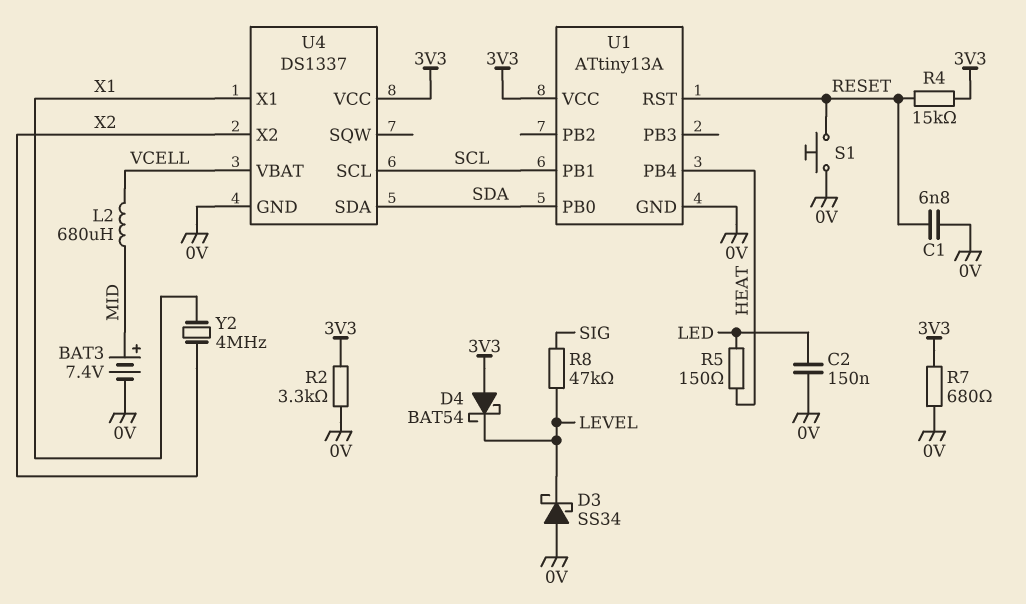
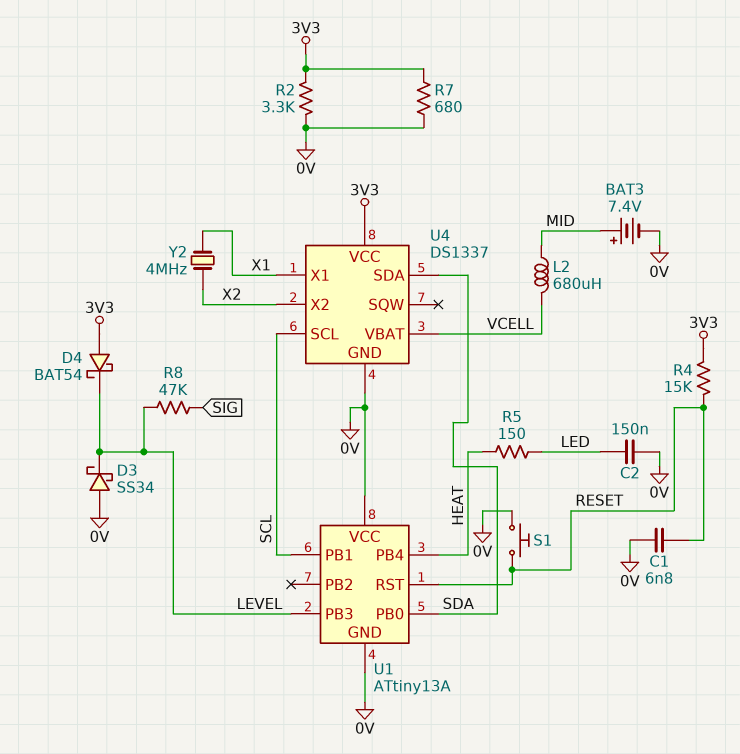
U1 pin PB3: none -> LEVEL
U1 pin VCC: 3V3 -> 0V

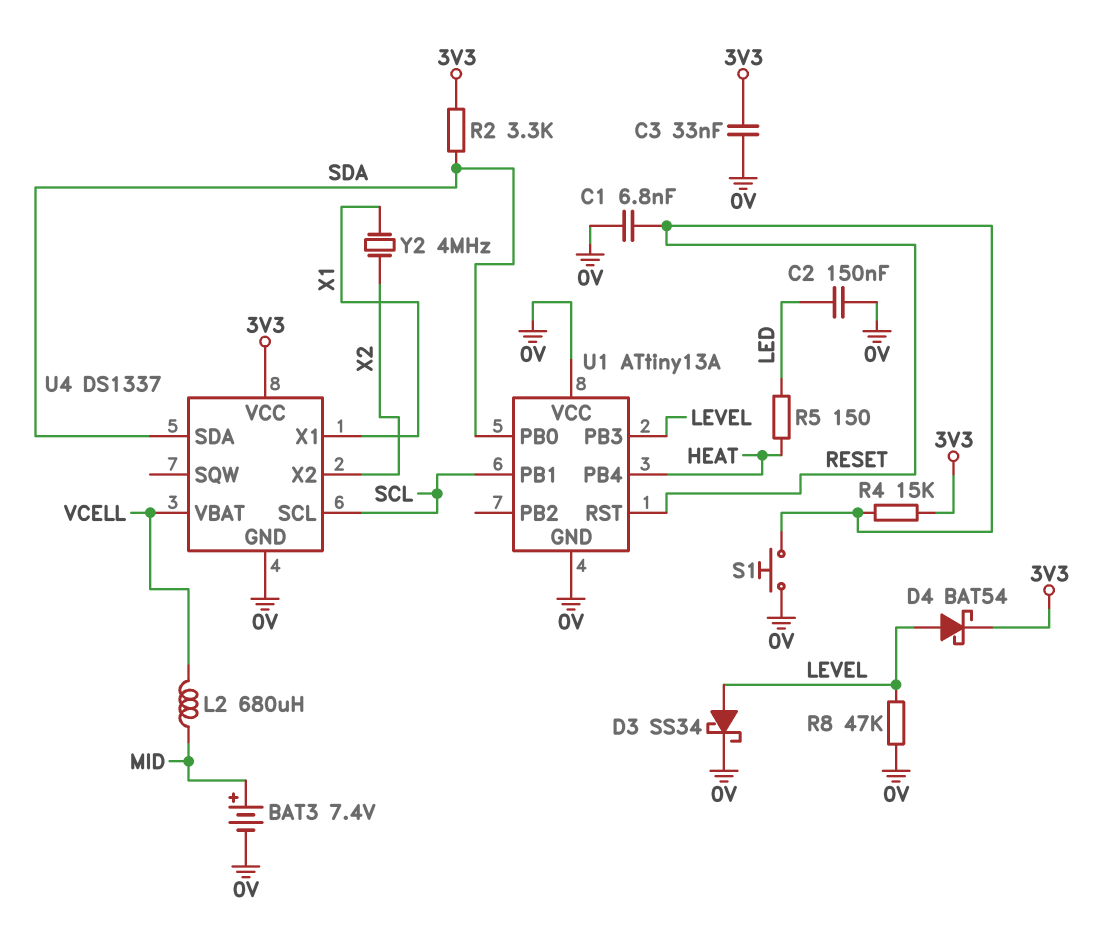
C3: none -> 33nF (0V, 3V3)
D3: schottky SS34 (A 0V, K LEVEL) -> schottky SS34 (A LEVEL, K 0V)
D4: schottky BAT54 (A 3V3, K LEVEL) -> schottky BAT54 (A LEVEL, K 3V3)
R2: 3.3k (0V, 3V3) -> 3.3k (3V3, SDA)
R7: 680 (0V, 3V3) -> none
R8: 47k (LEVEL, SIG) -> 47k (0V, LEVEL)

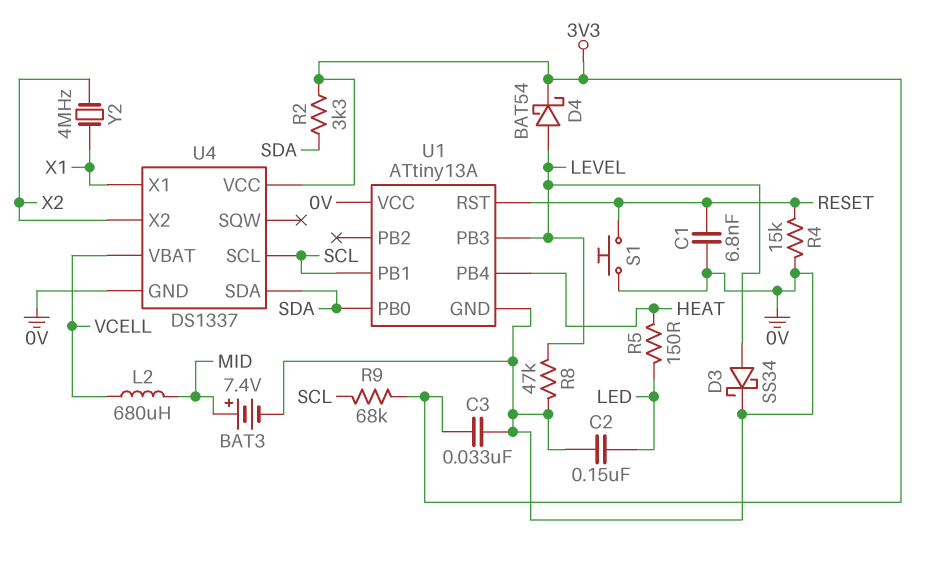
R4: 15k (3V3, RESET) -> 15k (0V, RESET)
R9: none -> 68k (3V3, SCL)

